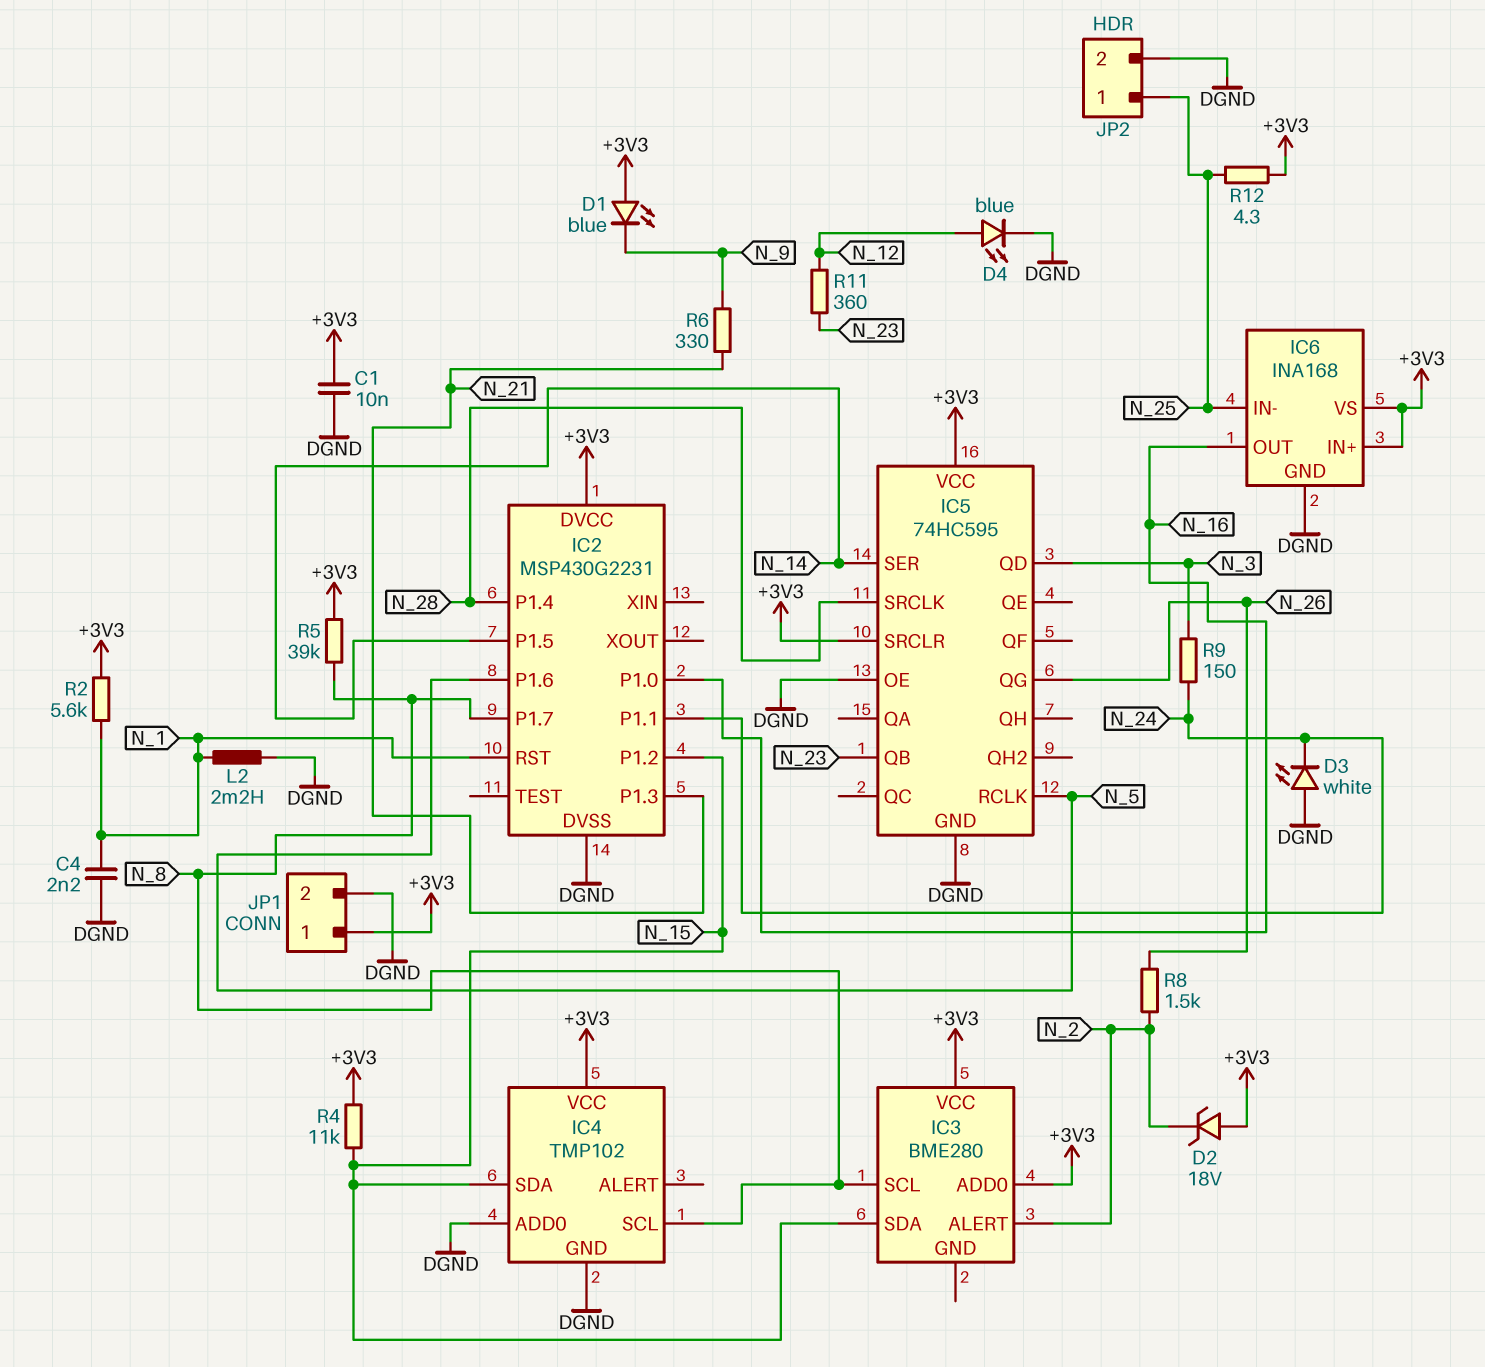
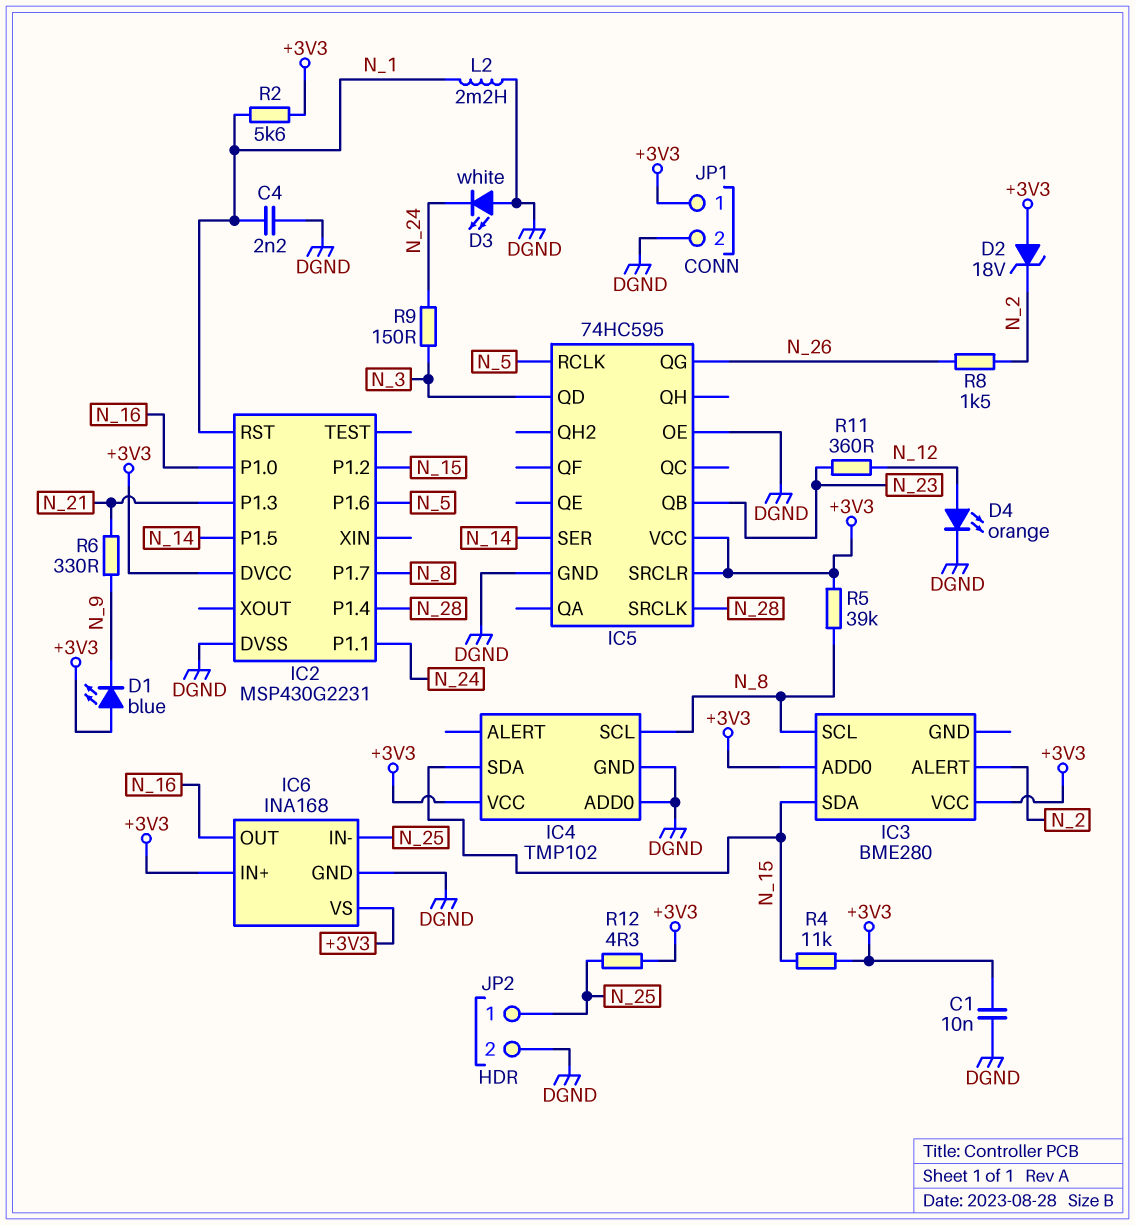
D4: LED blue (A N_12, K DGND) -> LED orange (A N_12, K DGND)

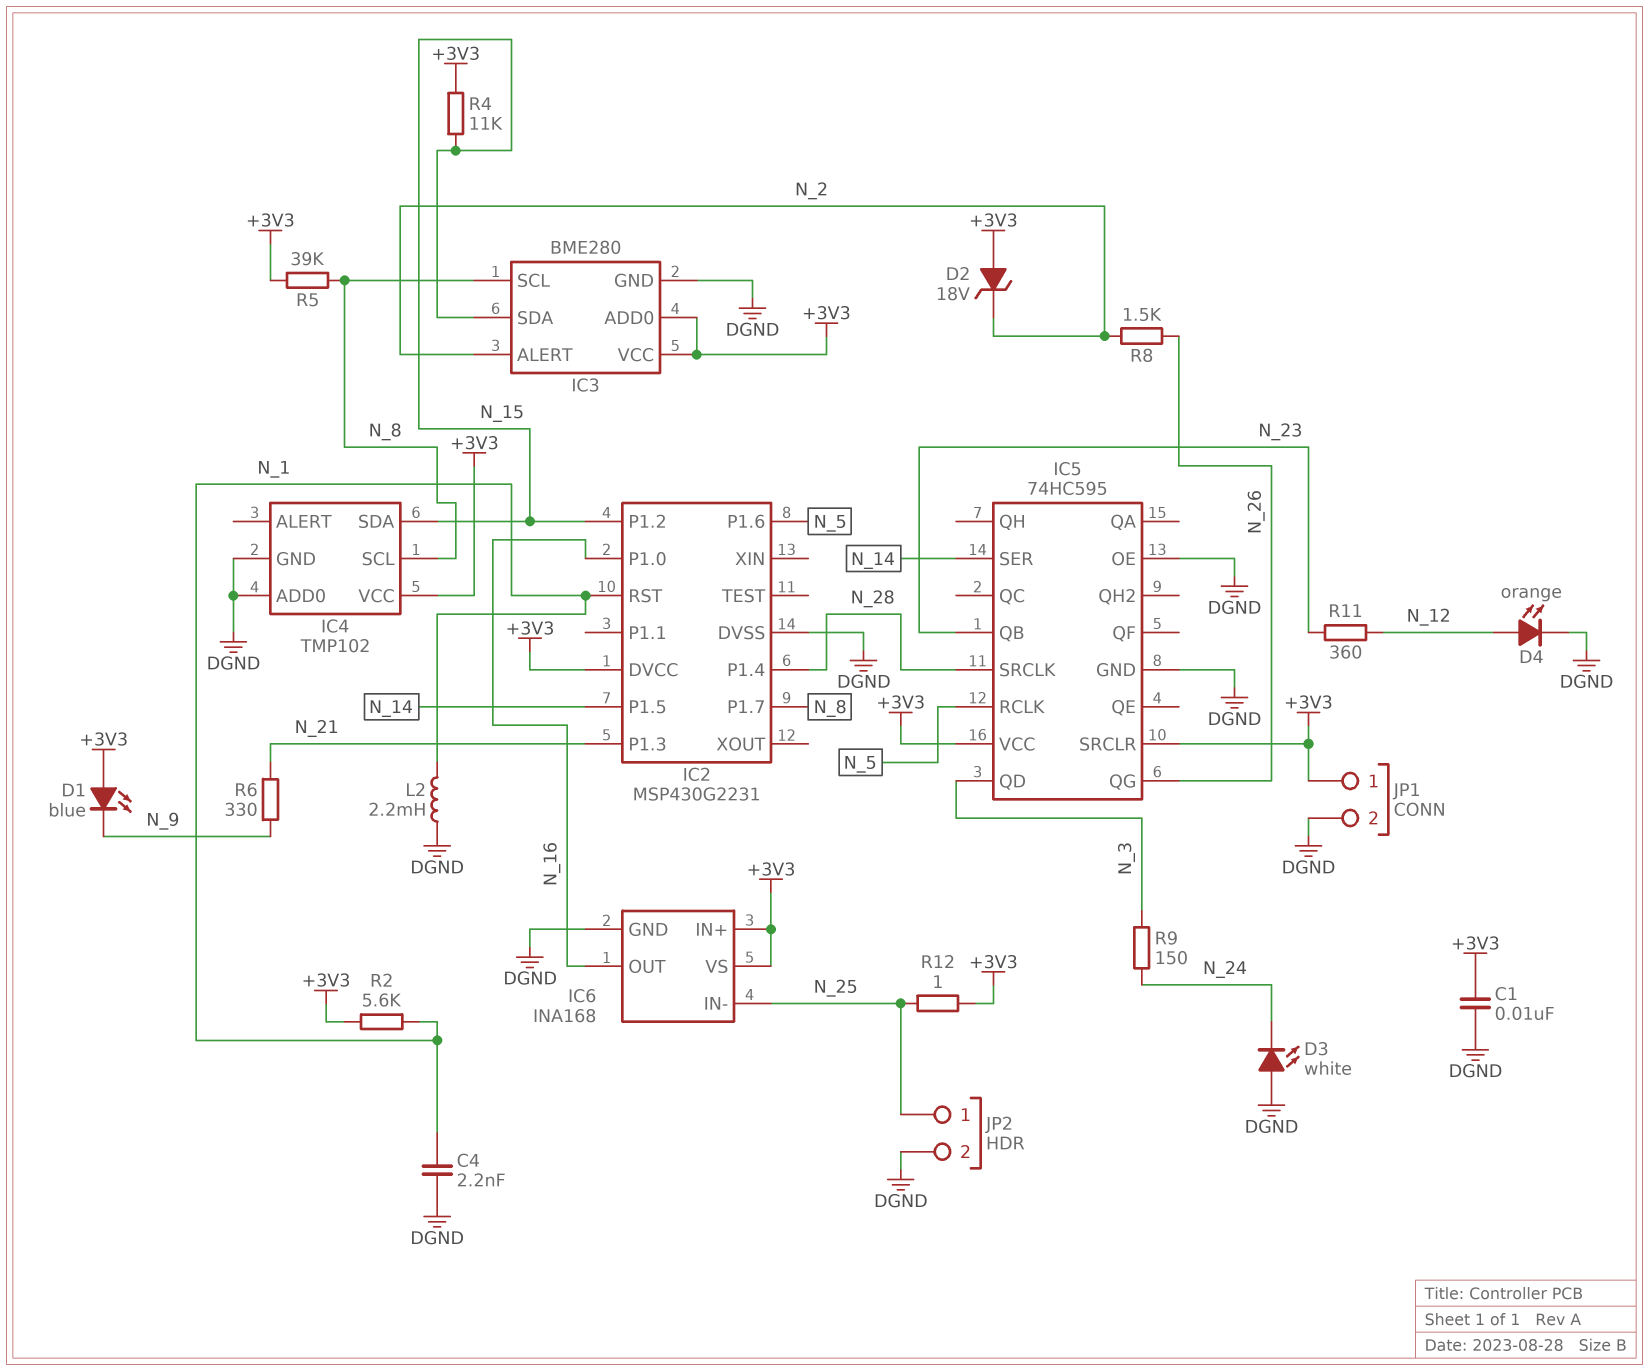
IC2 pin P1.1: N_24 -> none
IC3 pin GND: none -> DGND
R12: 4.3 (+3V3, N_25) -> 1 (+3V3, N_25)

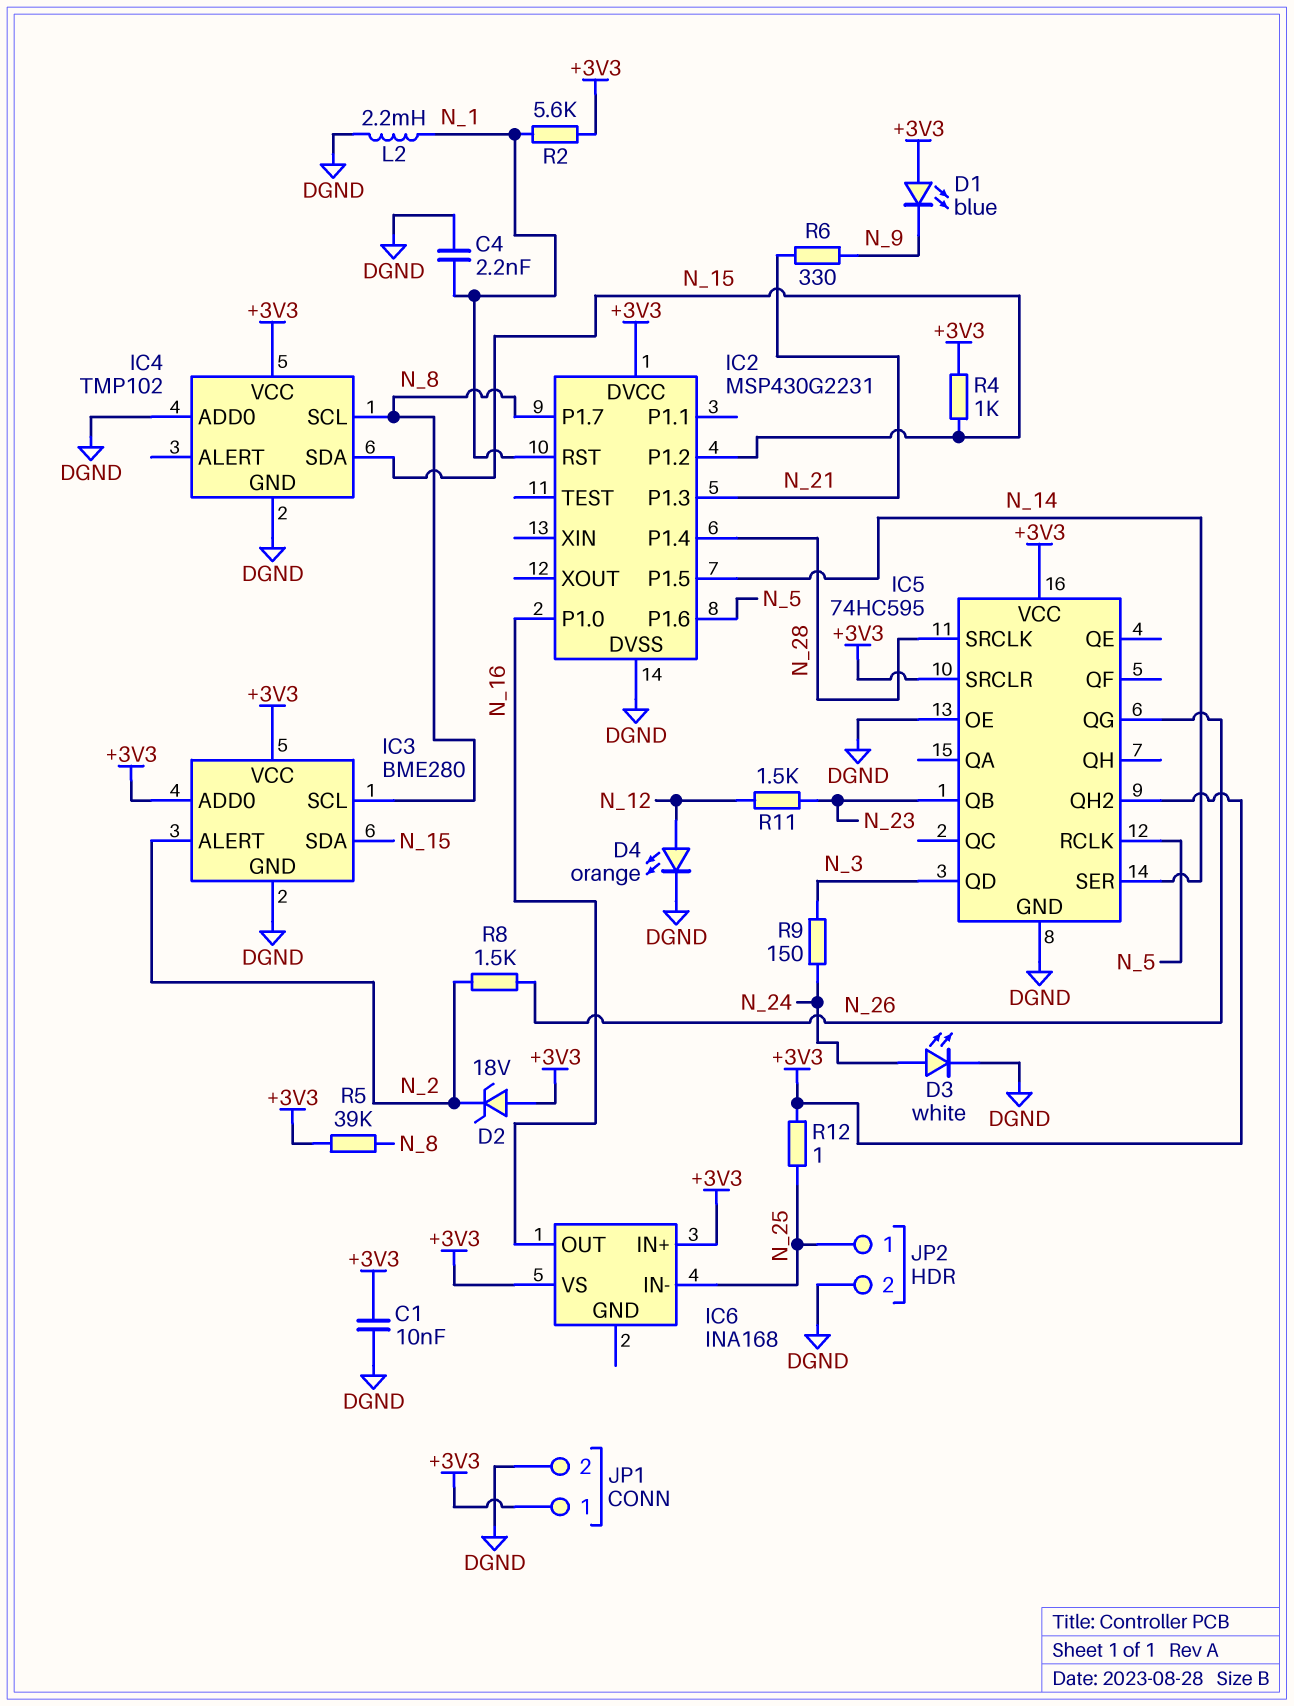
D3: LED white (A DGND, K N_24) -> LED white (A N_24, K DGND)
IC5 pin QH2: none -> +3V3
IC6 pin GND: DGND -> none
R4: 11k (+3V3, N_15) -> 1k (+3V3, N_15)
R11: 360 (N_12, N_23) -> 1.5k (N_12, N_23)

